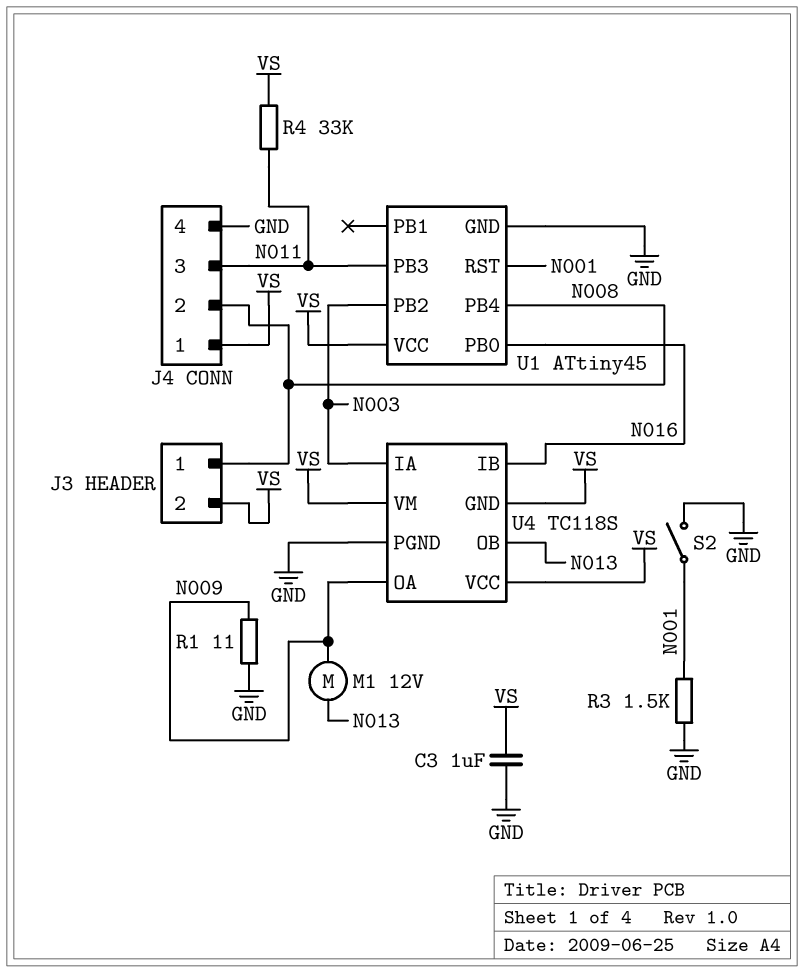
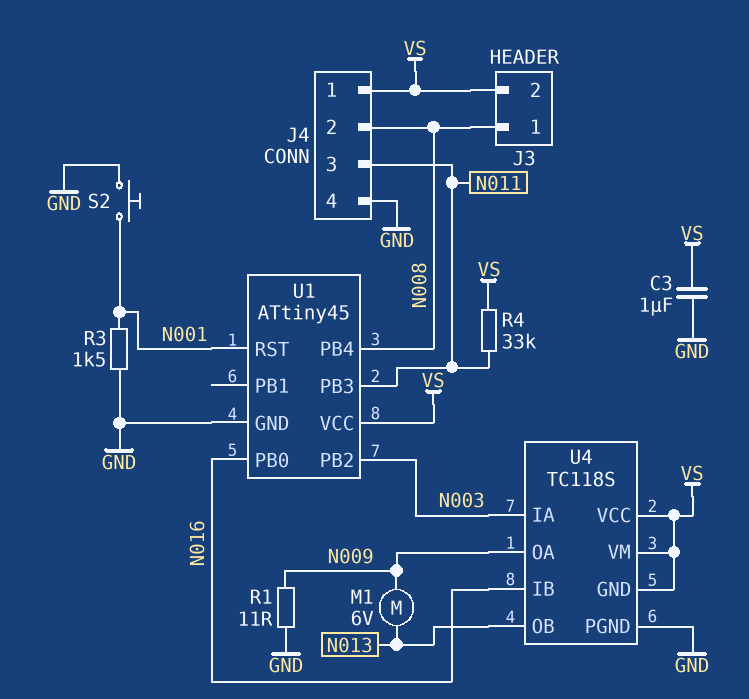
M1: motor 12V (N009, N013) -> motor 6V (N009, N013)
S2: switch (GND, N001) -> button (GND, N001)

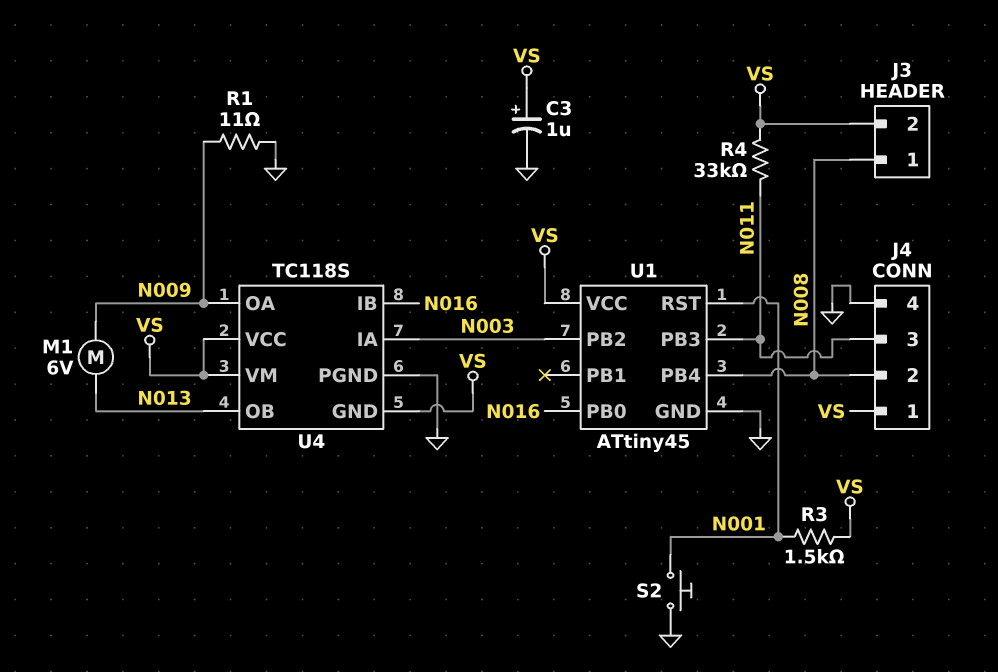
C3: 1uF (GND, VS) -> 1uF (plus VS, minus GND)
R3: 1.5k (GND, N001) -> 1.5k (N001, VS)

